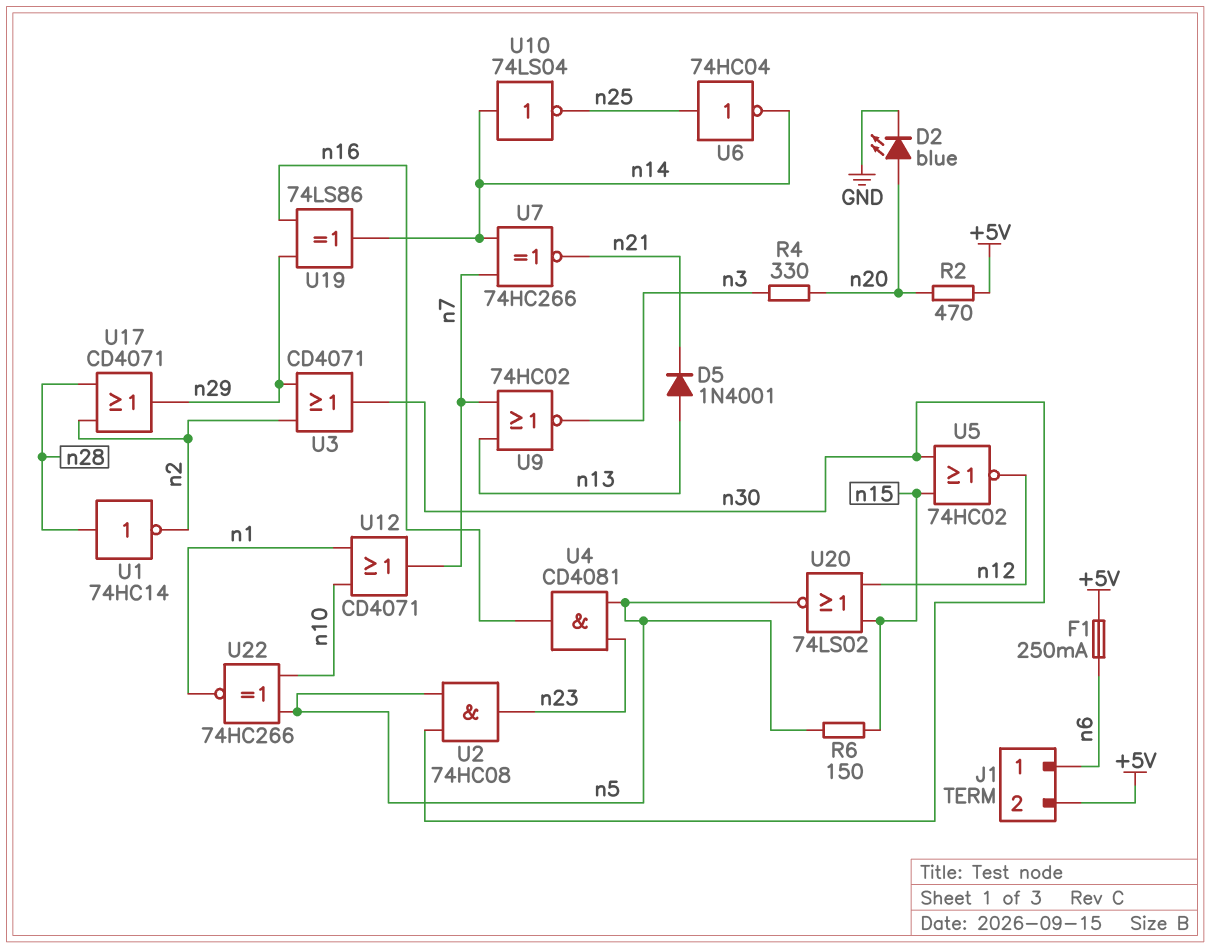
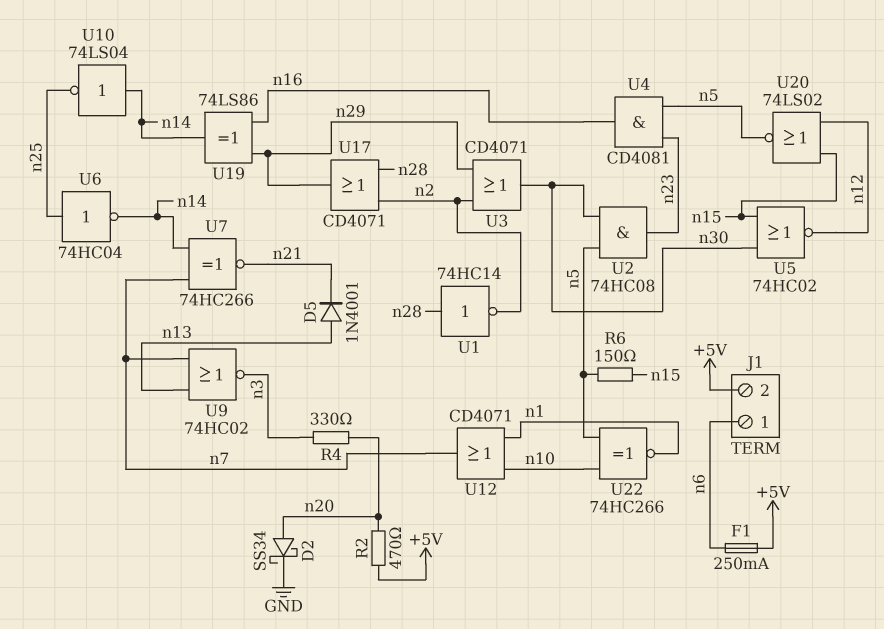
D2: LED blue (A n20, K GND) -> schottky SS34 (A n20, K GND)

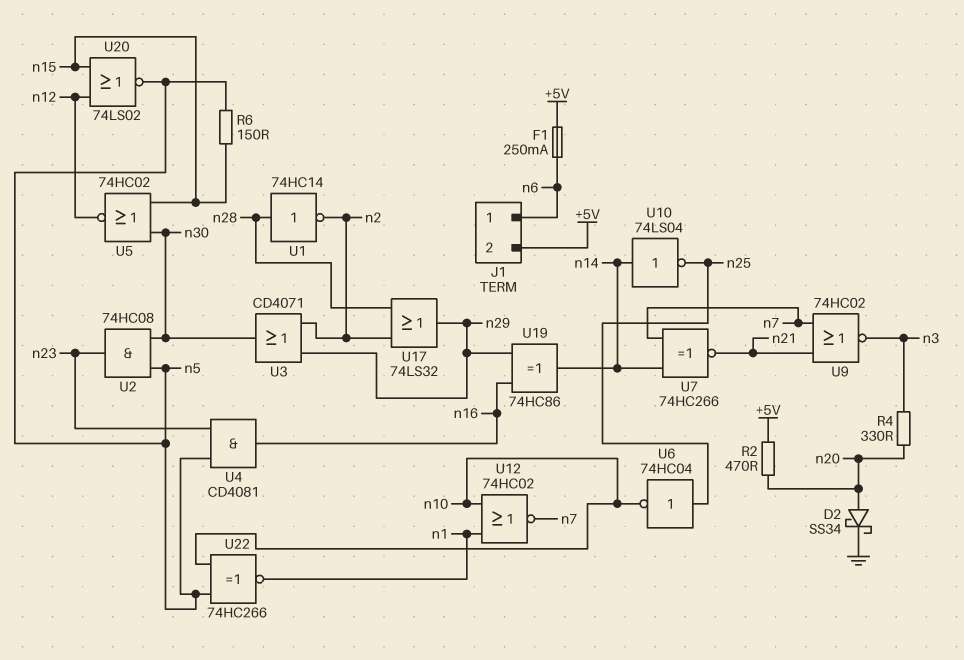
D5: diode 1N4001 (A n13, K n21) -> none
U6: NOT 74HC04 (in n25, out n14) -> NOT 74HC04 (in n25, out n10)
U9: NOR 74HC02 (in n7, in n13, out n3) -> NOR 74HC02 (in n7, in n21, out n3)
U12: OR CD4071 (in n1, in n10, out n7) -> NOR 74HC02 (in n1, in n10, out n7)
U17: OR CD4071 (in n2, in n28, out n29) -> OR 74LS32 (in n2, in n28, out n29)
U19: XOR 74LS86 (in n16, in n29, out n14) -> XOR 74HC86 (in n16, in n29, out n14)

